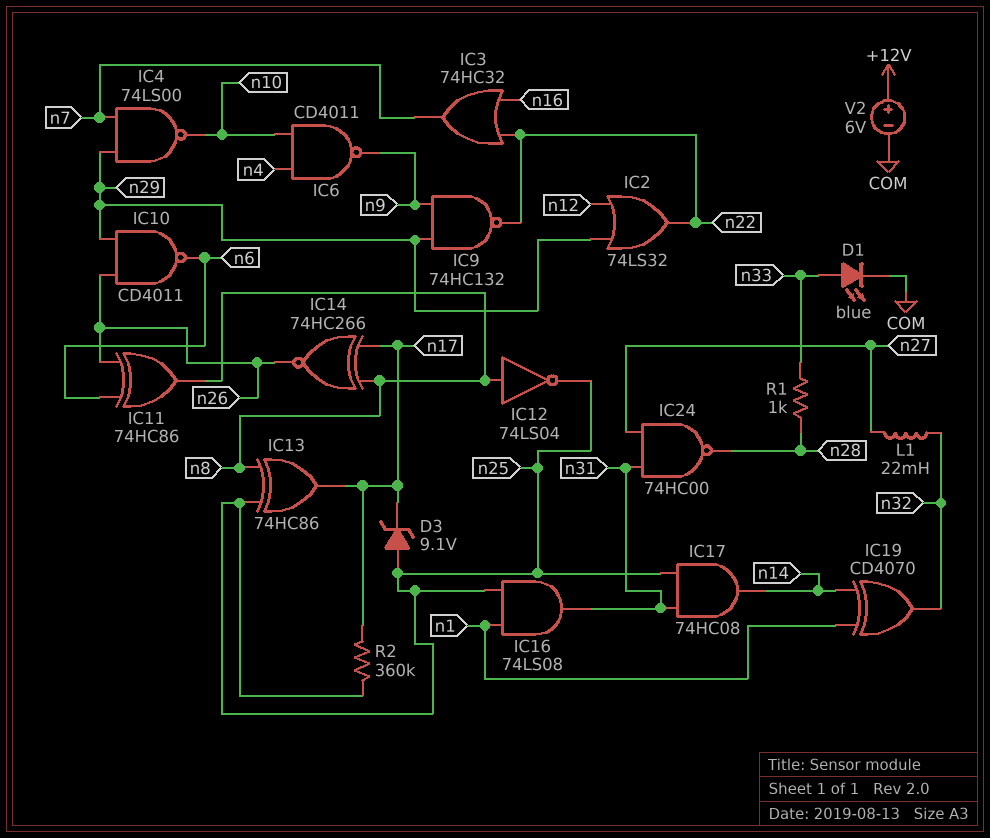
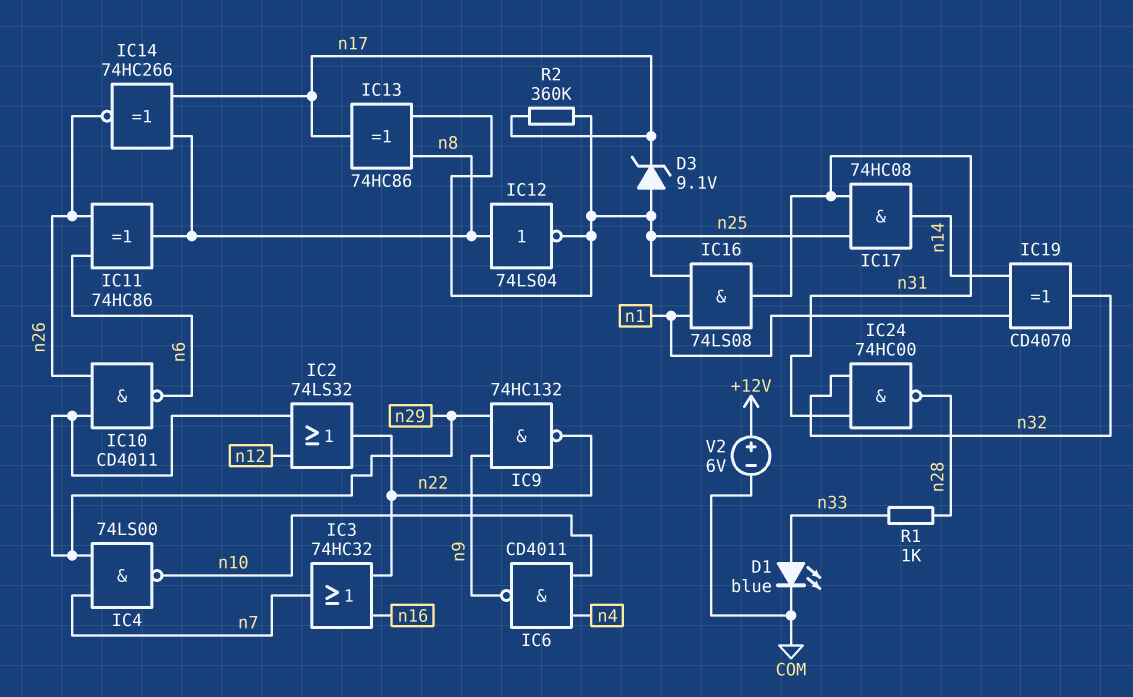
IC24: NAND 74HC00 (in n27, in n31, out n28) -> NAND 74HC00 (in n31, in n32, out n28)
L1: 22mH (n27, n32) -> none

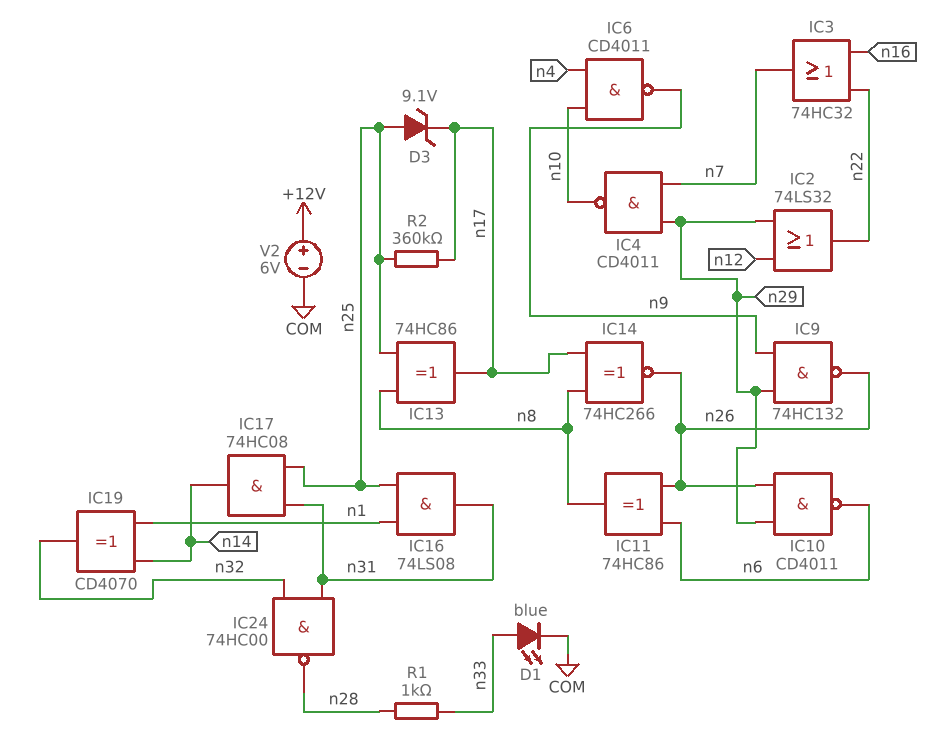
IC4: NAND 74LS00 (in n7, in n29, out n10) -> NAND CD4011 (in n7, in n29, out n10)
IC9: NAND 74HC132 (in n9, in n29, out n22) -> NAND 74HC132 (in n9, in n29, out n26)
IC12: NOT 74LS04 (in n8, out n25) -> none

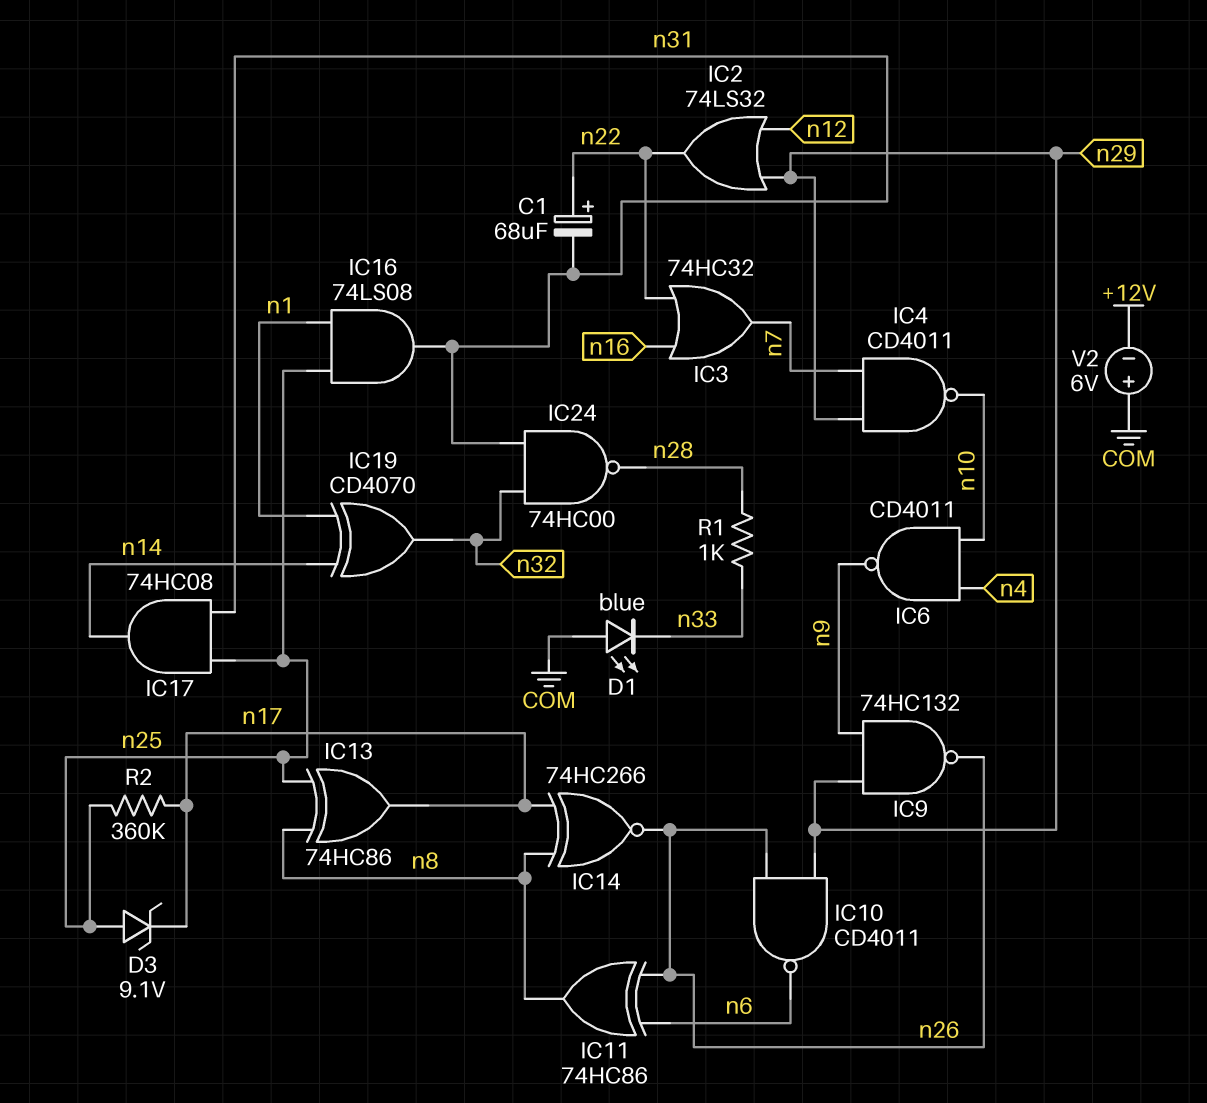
C1: none -> 68uF (plus n22, minus n31)
D1: LED blue (A n33, K COM) -> LED blue (A COM, K n33)
V2: 6V (plus +12V, minus COM) -> 6V (plus COM, minus +12V)

